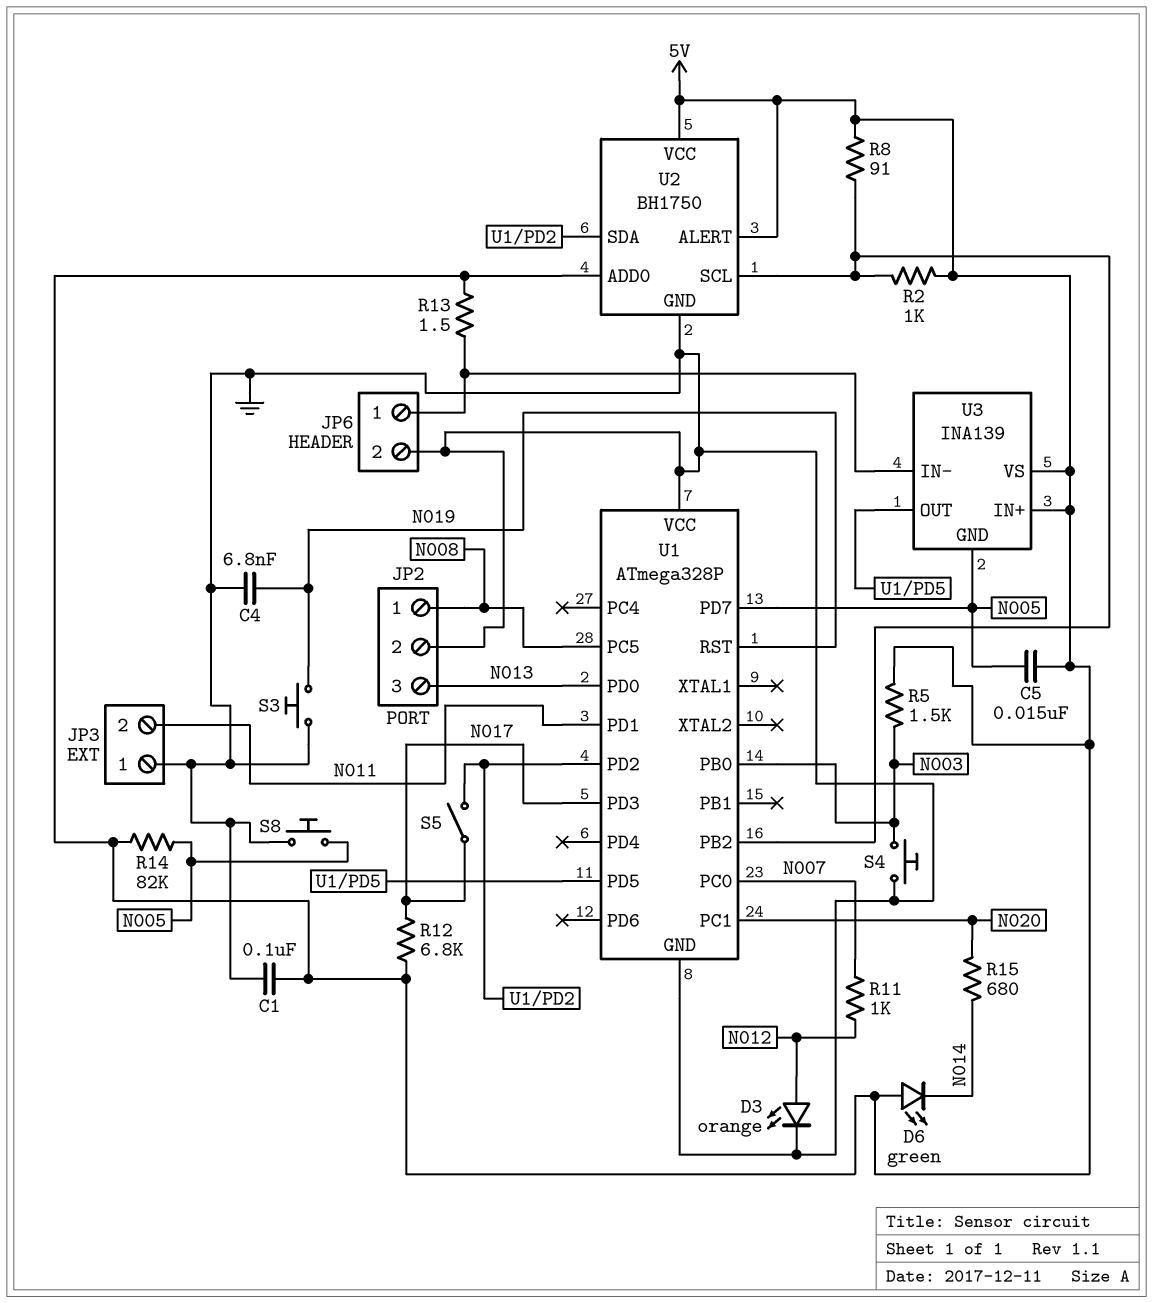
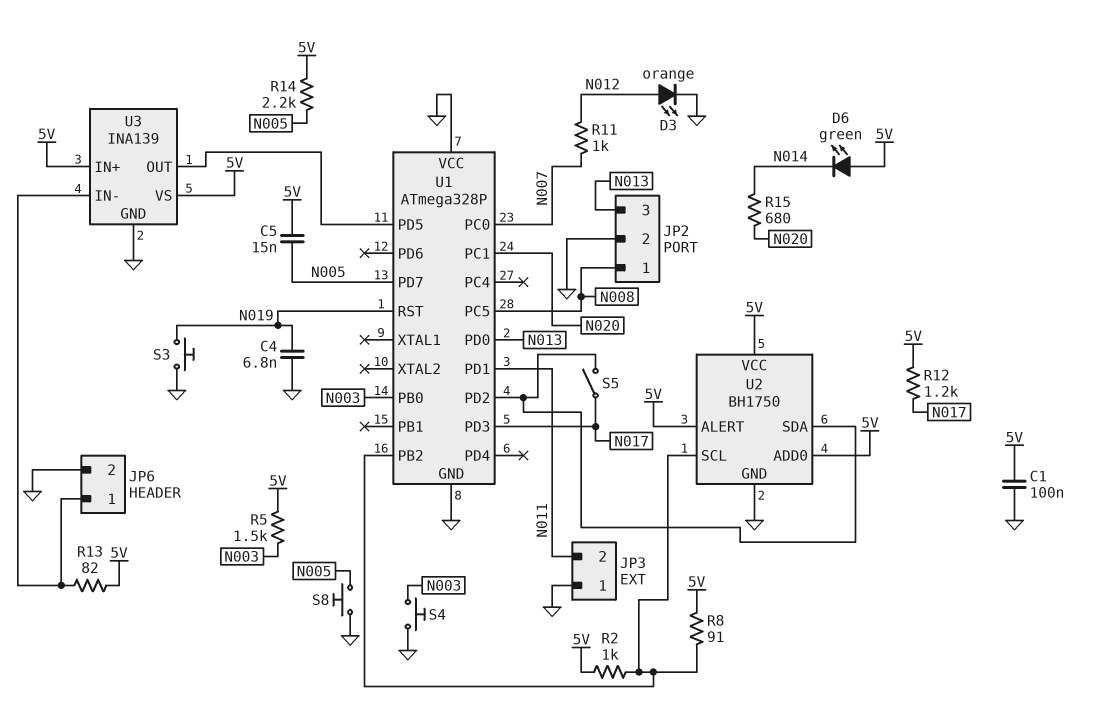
R12: 6.8k (5V, N017) -> 1.2k (5V, N017)
R13: 1.5 (5V, JP6/1) -> 82 (5V, JP6/1)
R14: 82k (5V, N005) -> 2.2k (5V, N005)
U3 pin GND: N005 -> GND

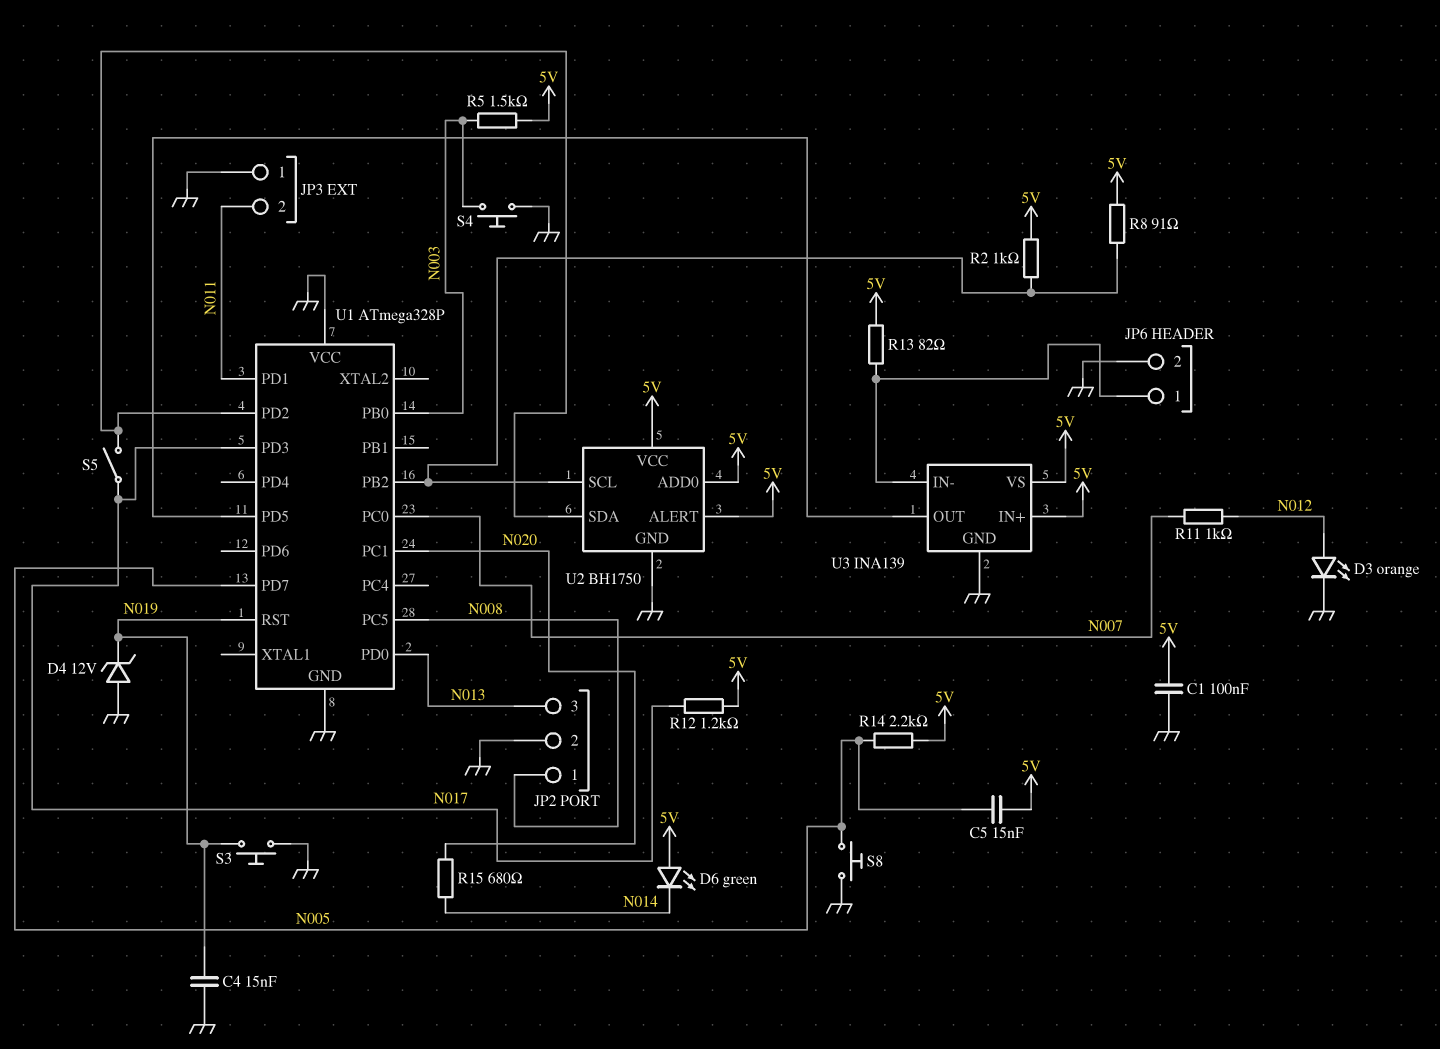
C4: 6.8nF (GND, N019) -> 15nF (GND, N019)
D4: none -> zener 12V (A GND, K N019)

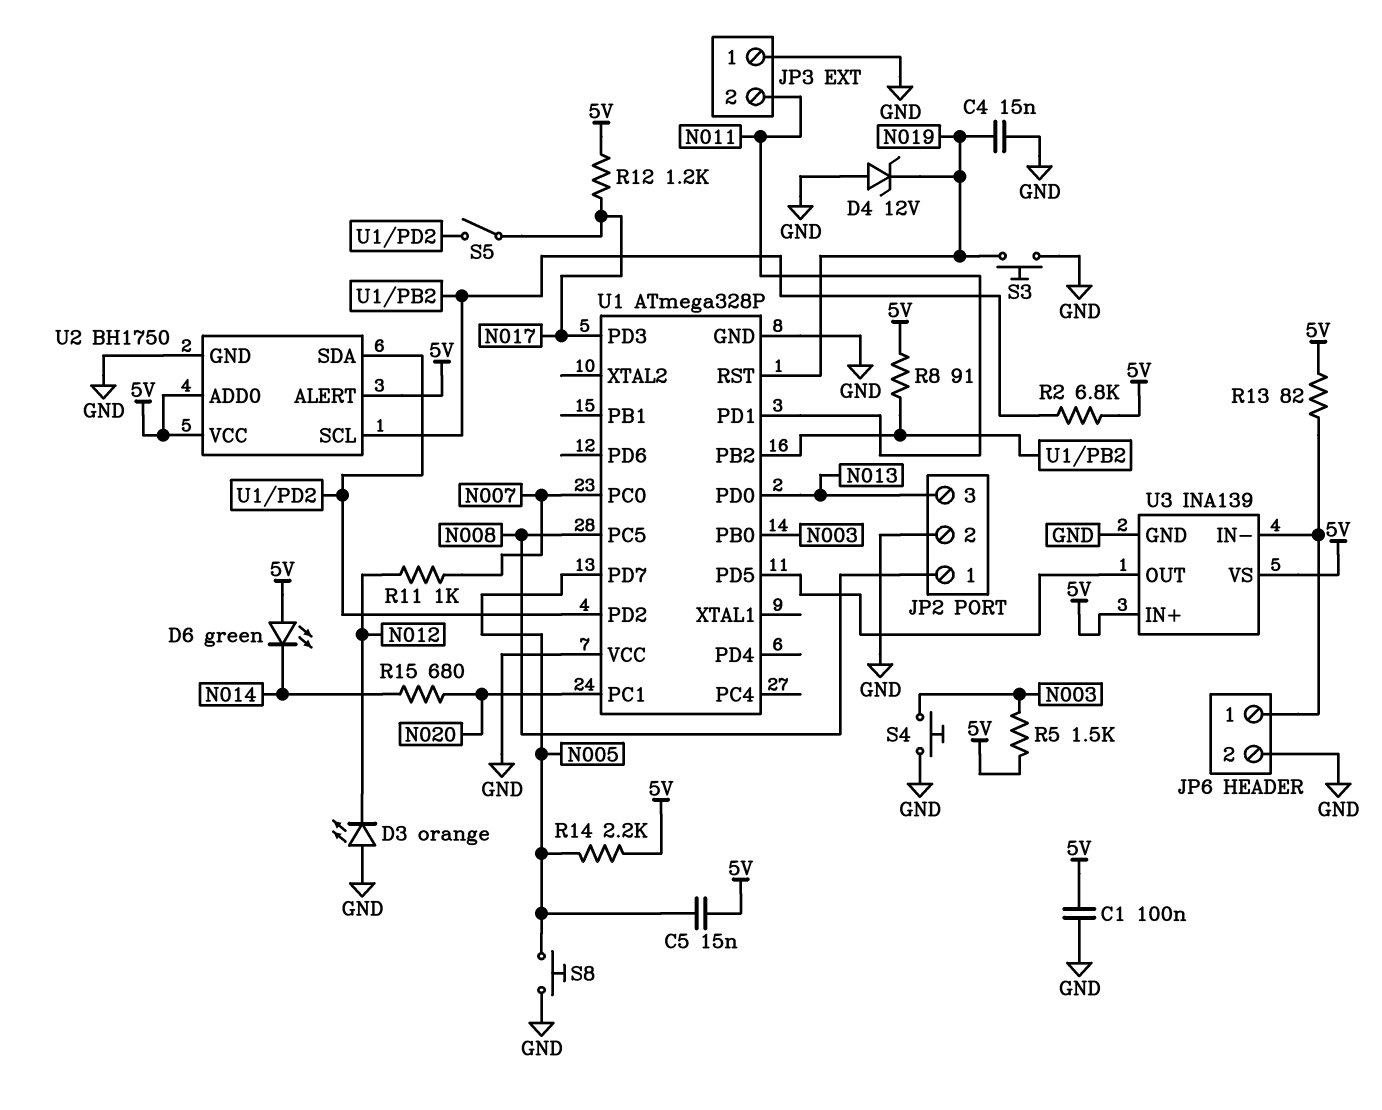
D3: LED orange (A N012, K GND) -> LED orange (A GND, K N012)
R2: 1k (5V, U1/PB2) -> 6.8k (5V, U1/PB2)

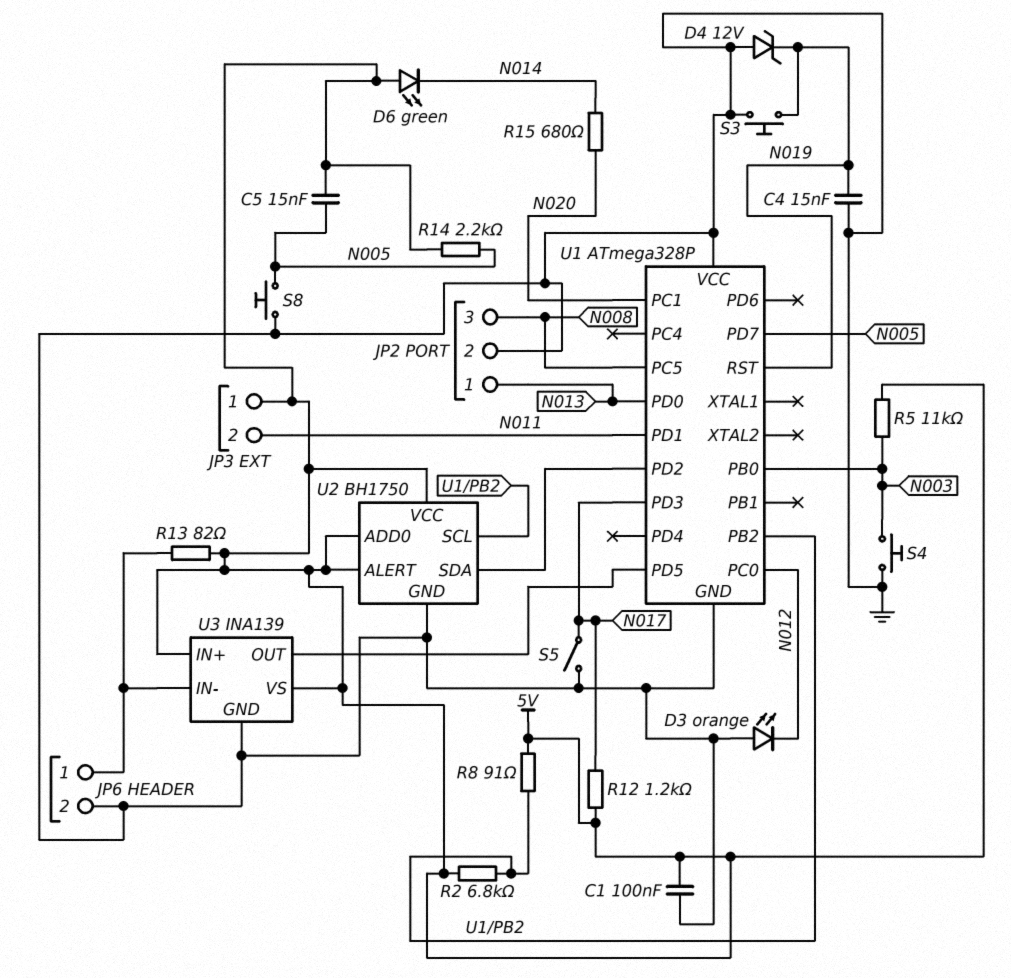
JP2 pin 1: N008 -> N013
JP2 pin 3: N013 -> N008
JP3 pin 1: GND -> 5V
R5: 1.5k (5V, N003) -> 11k (5V, N003)
R11: 1k (N007, N012) -> none
S5: switch (N017, U1/PD2) -> switch (GND, N017)
U1 pin PC0: N007 -> N012

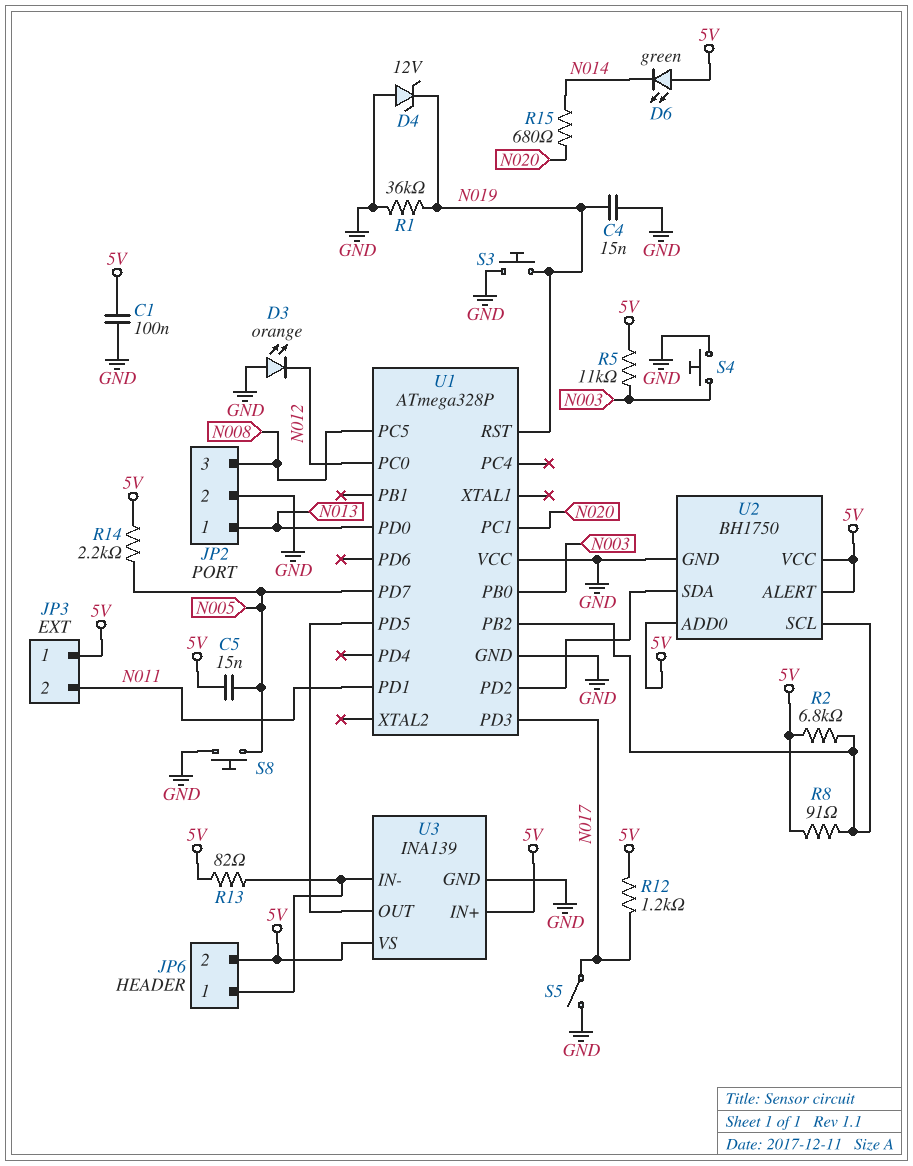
JP6 pin 2: GND -> 5V
R1: none -> 36k (GND, N019)

